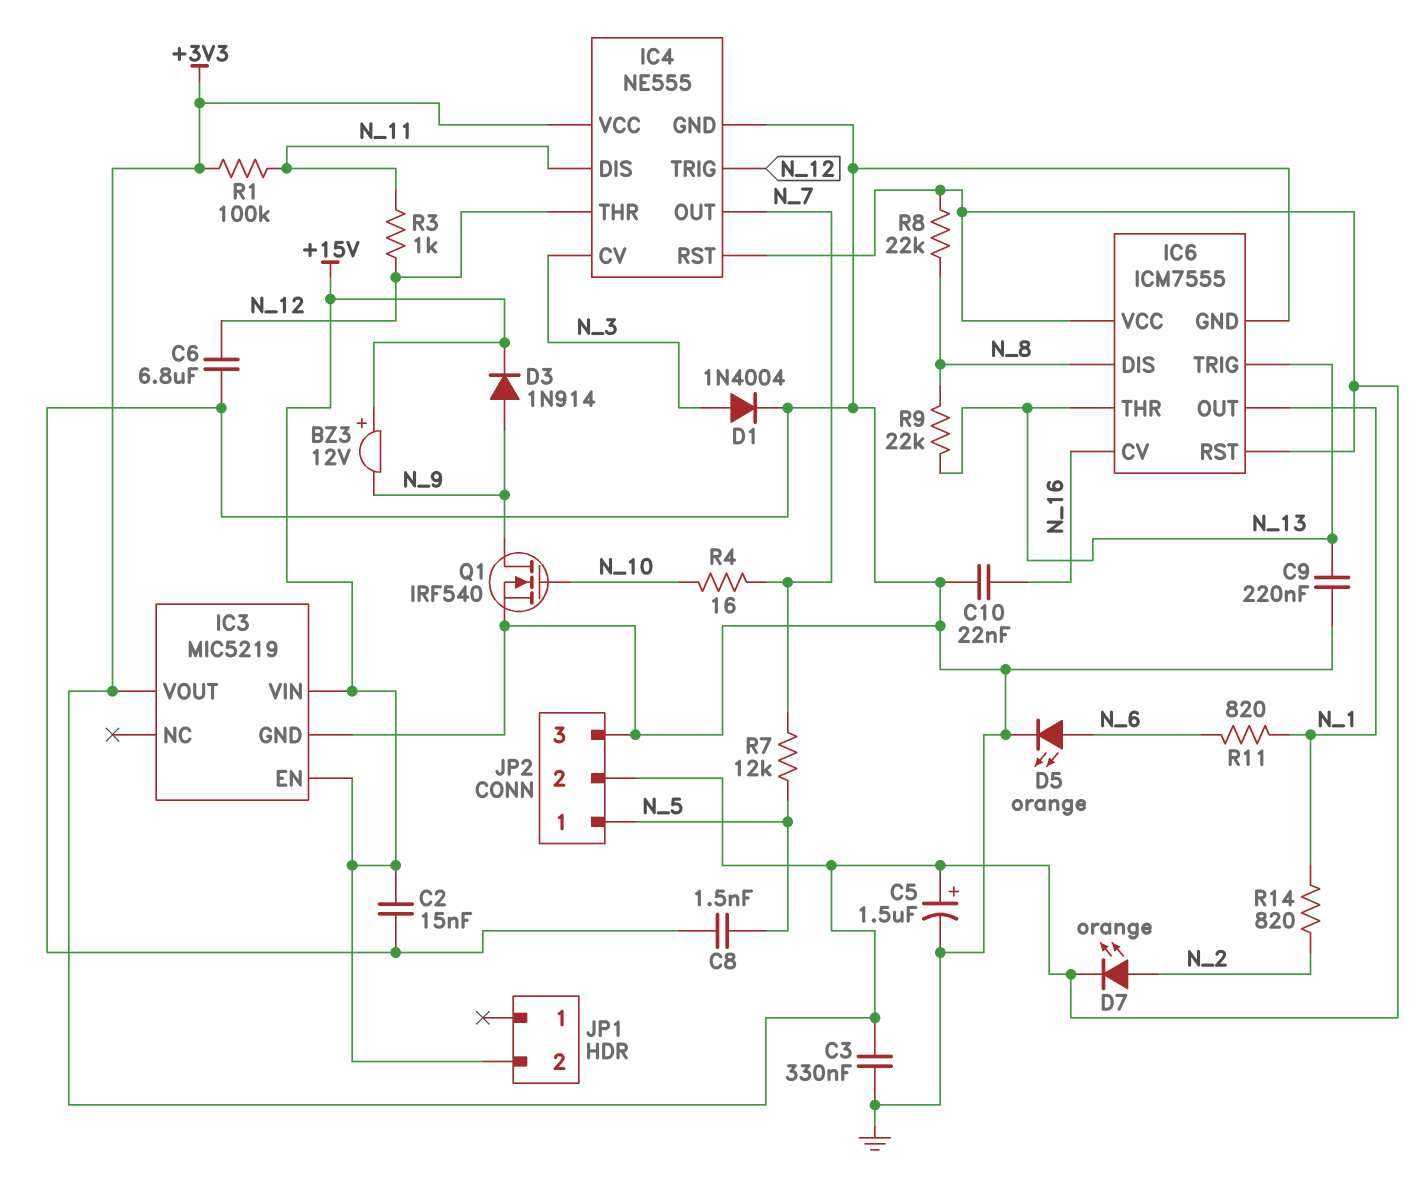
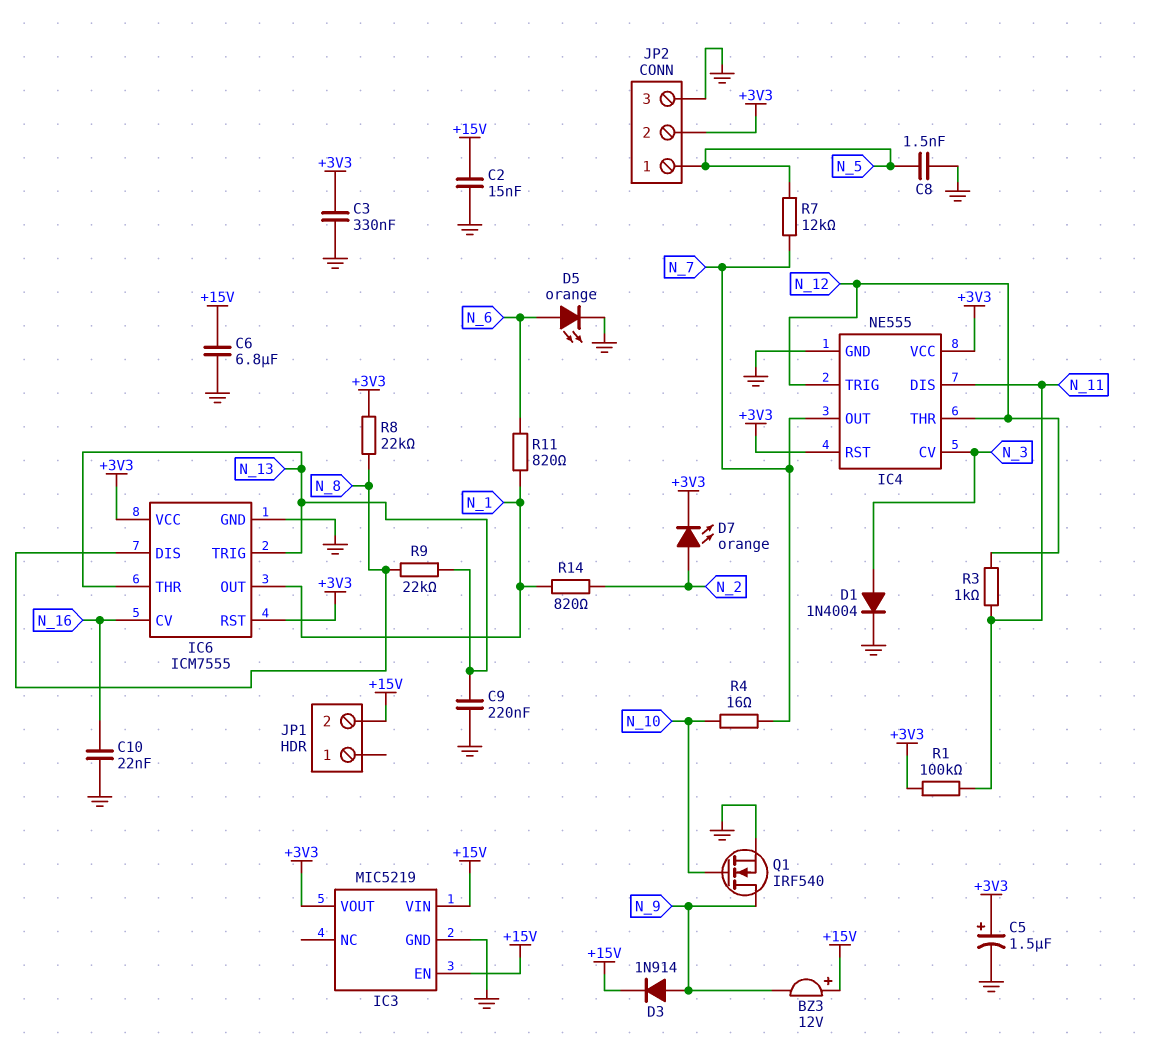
C6: 6.8uF (GND, N_12) -> 6.8uF (+15V, GND)

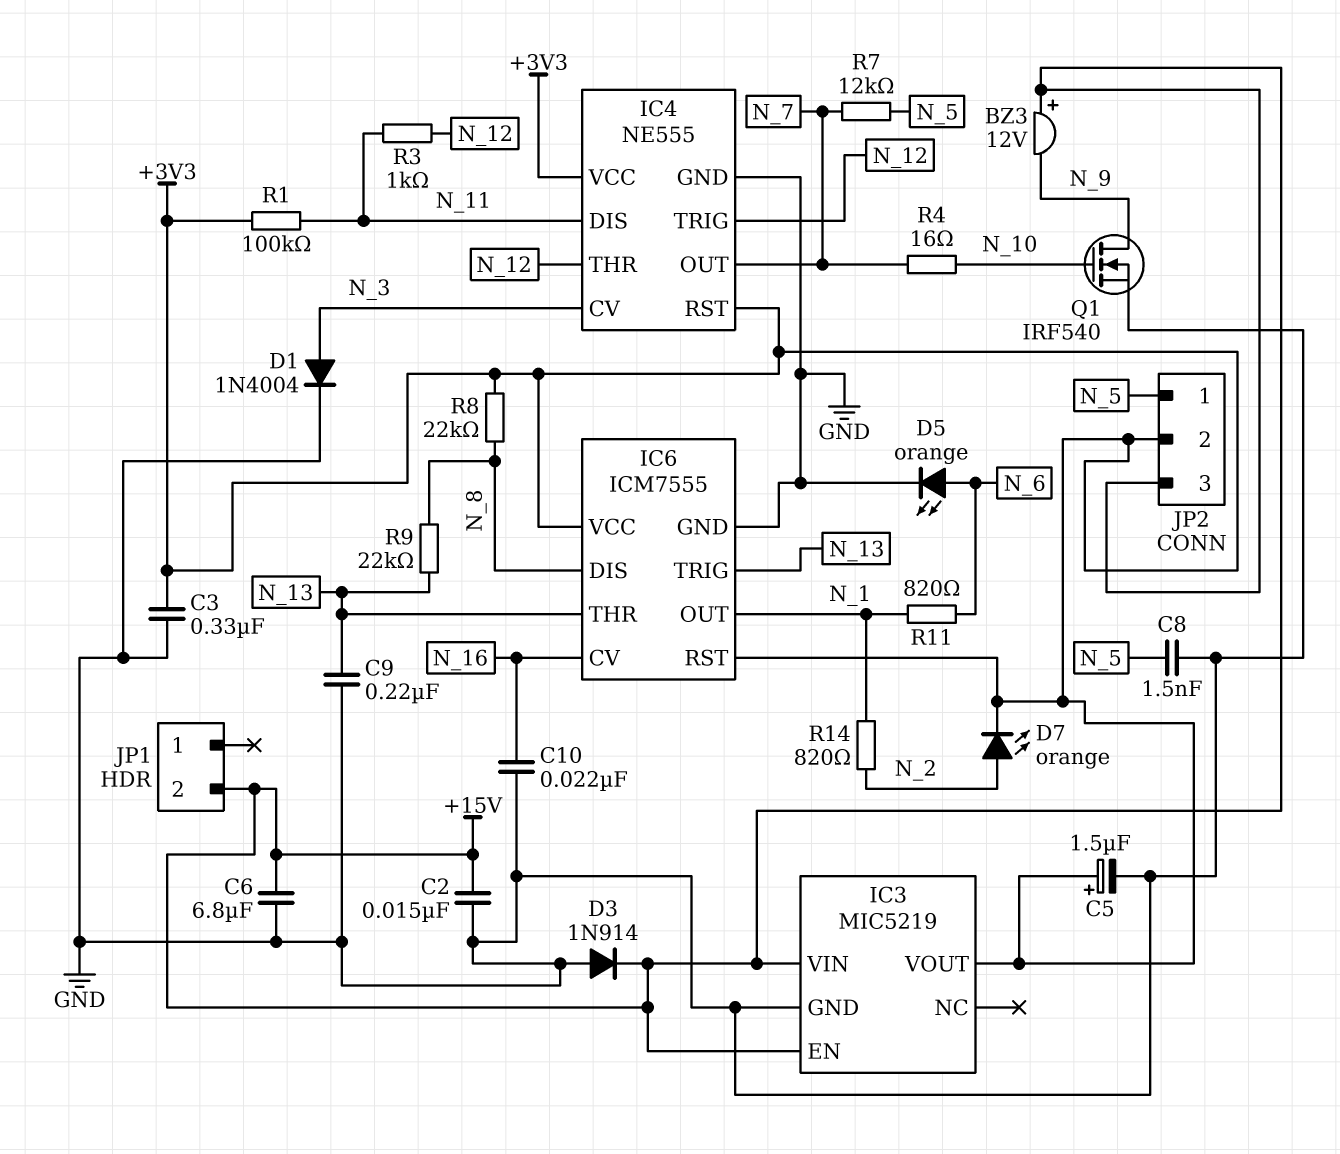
D3: diode 1N914 (A N_9, K +15V) -> diode 1N914 (A GND, K +15V)
JP2 pin 3: GND -> +15V

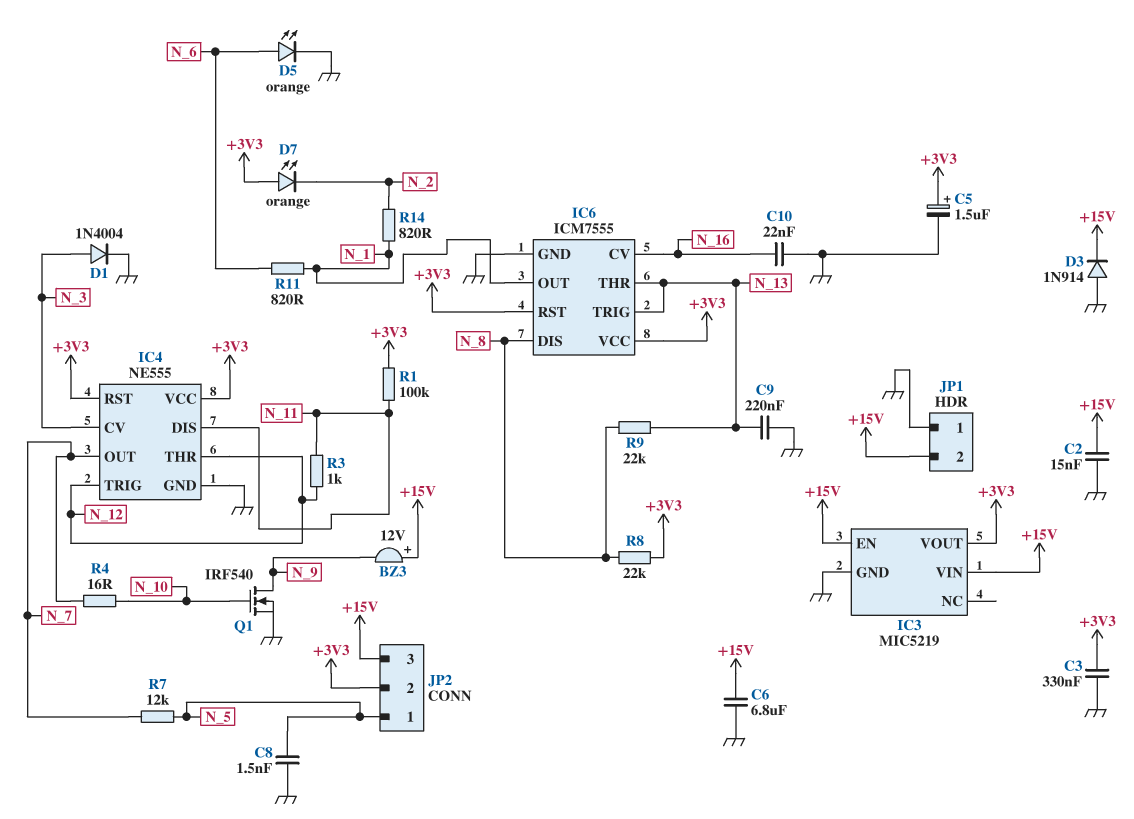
D7: LED orange (A N_2, K +3V3) -> LED orange (A +3V3, K N_2)
JP1 pin 1: none -> GND

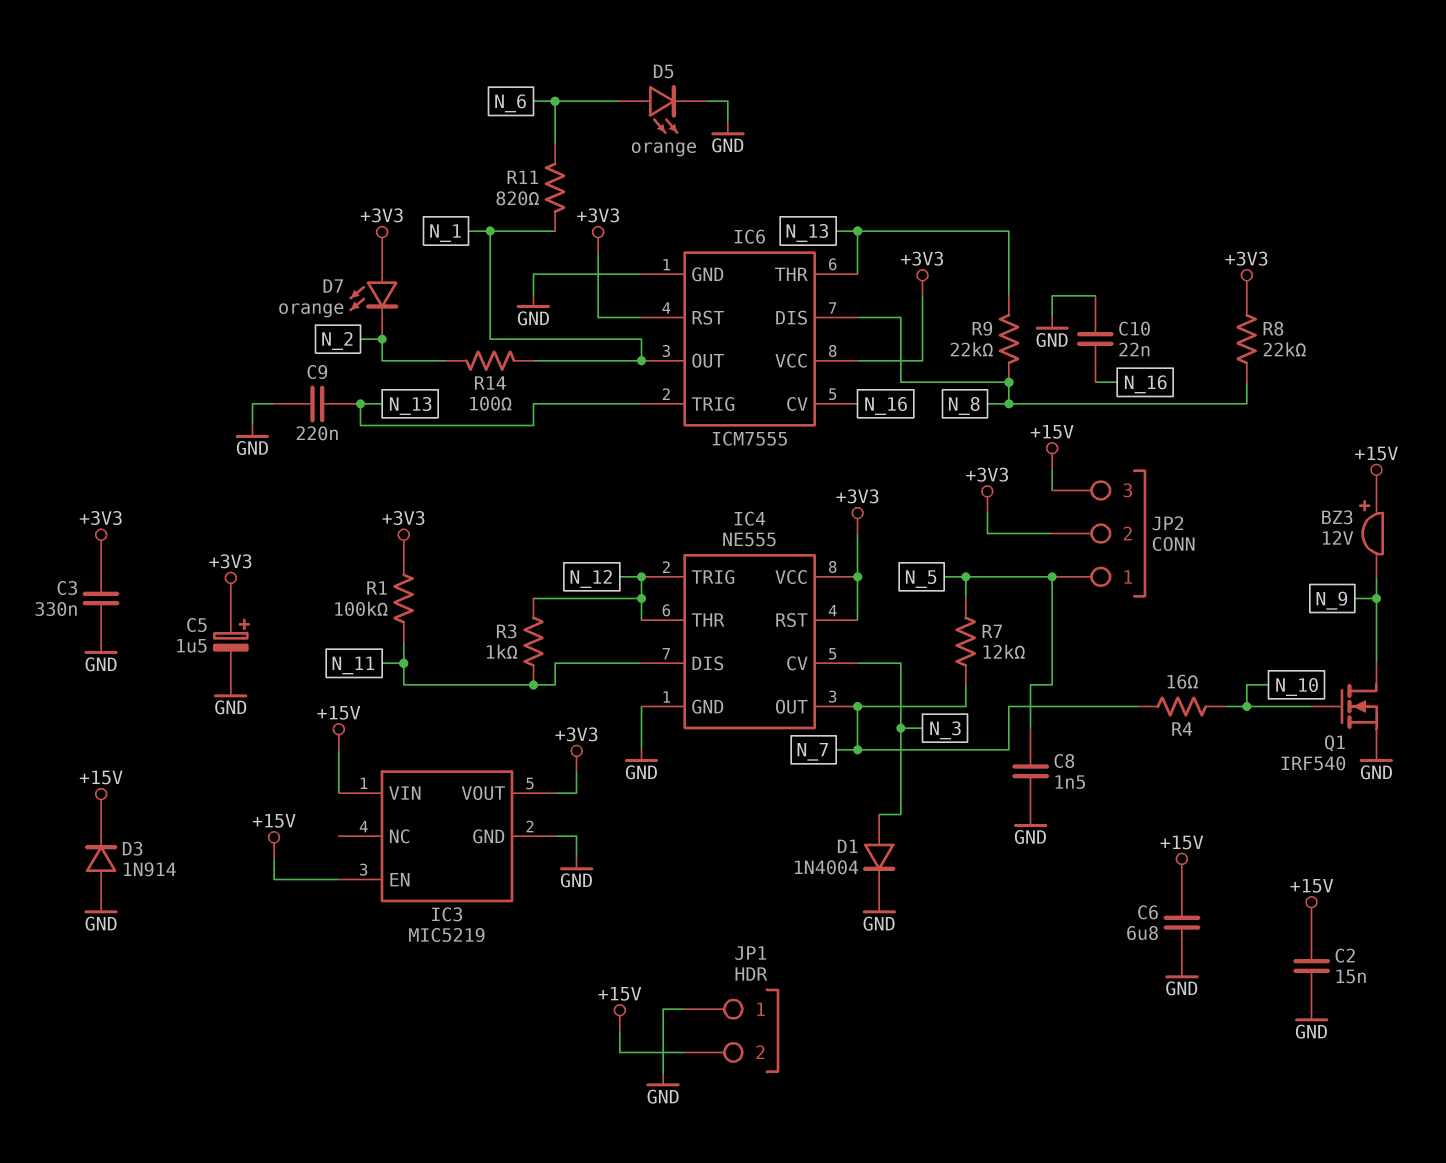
R14: 820 (N_1, N_2) -> 100 (N_1, N_2)

